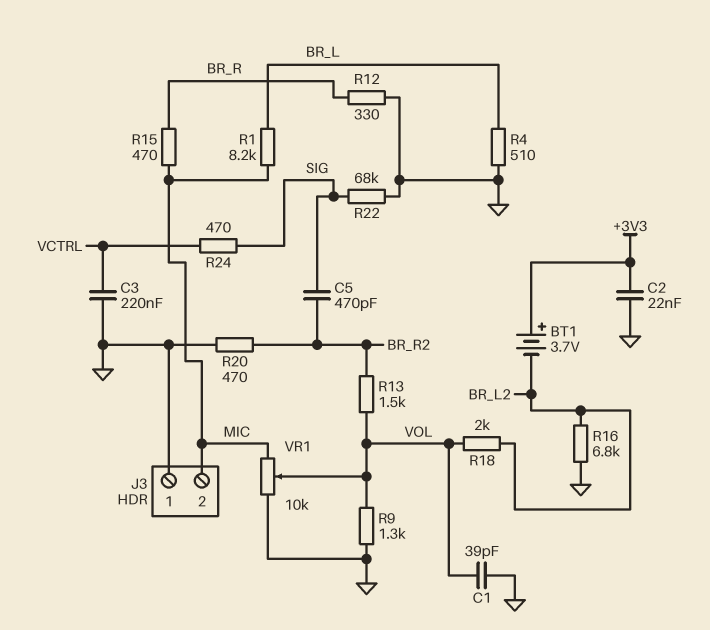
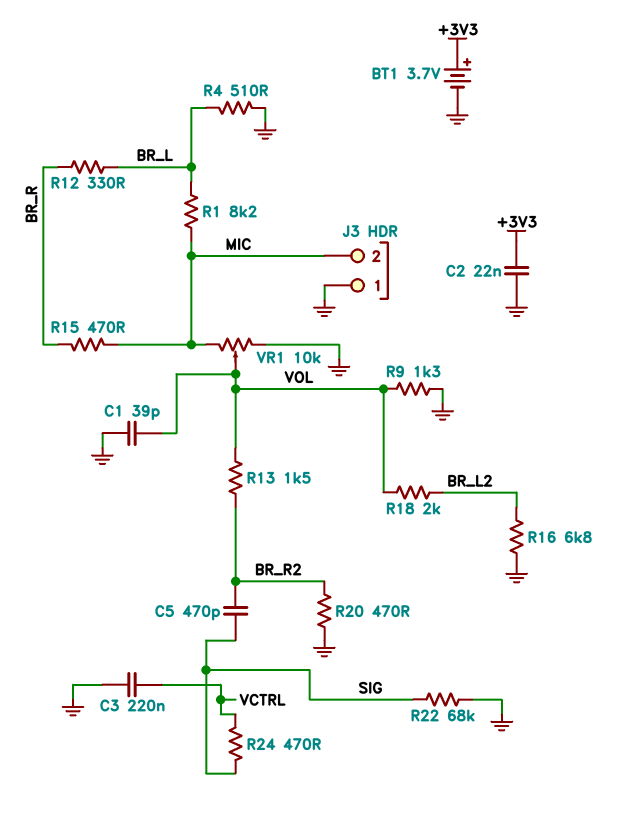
BT1: 3.7V (plus +3V3, minus BR_L2) -> 3.7V (plus +3V3, minus GND)
R12: 330 (BR_R, GND) -> 330 (BR_L, BR_R)

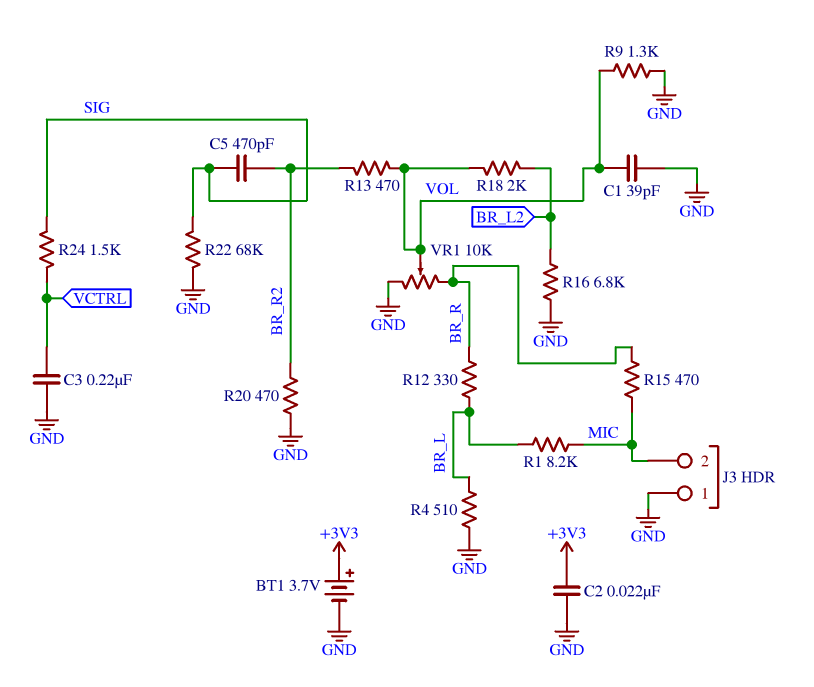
R13: 1.5k (BR_R2, VOL) -> 470 (BR_R2, VOL)
R24: 470 (SIG, VCTRL) -> 1.5k (SIG, VCTRL)
VR1: 10k (GND, MIC, wiper VOL) -> 10k (BR_R, GND, wiper VOL)

